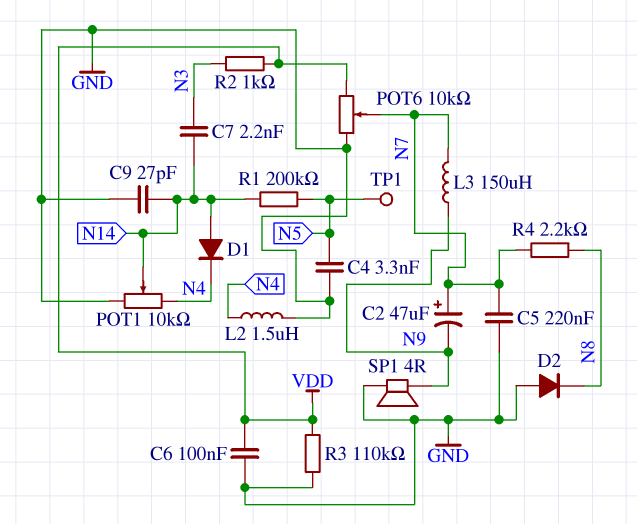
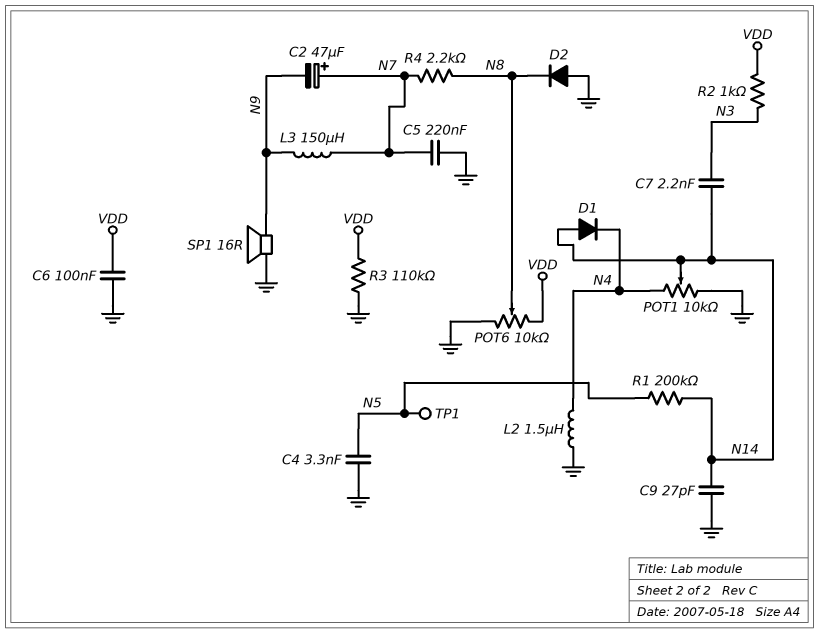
POT6: 10k (GND, VDD, wiper N7) -> 10k (GND, VDD, wiper N8)
SP1: speaker 4R (GND, N9) -> speaker 16R (GND, N9)

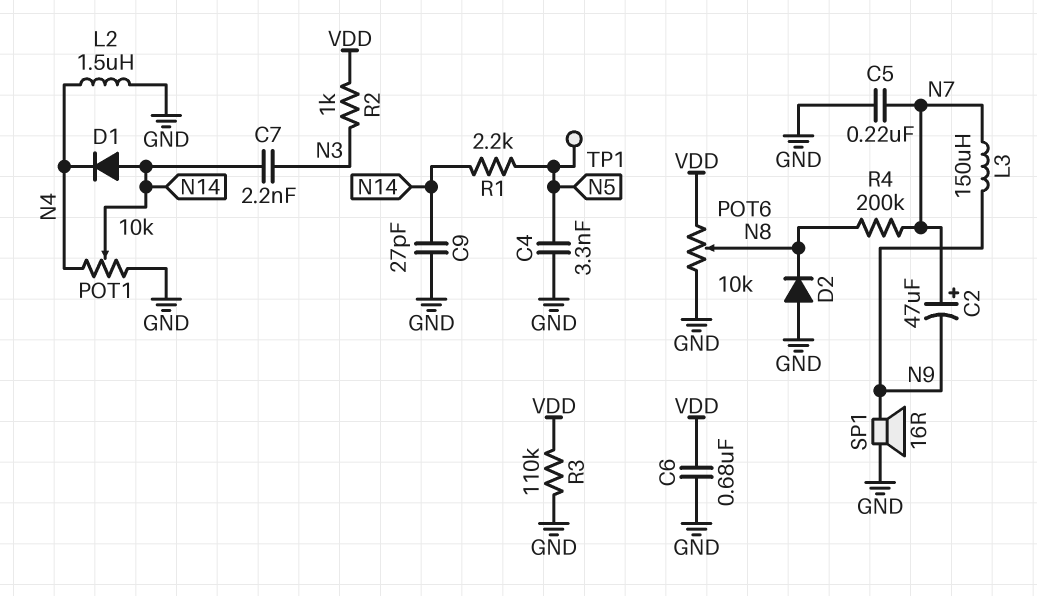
C6: 100nF (GND, VDD) -> 680nF (GND, VDD)
R1: 200k (N5, N14) -> 2.2k (N5, N14)
R4: 2.2k (N7, N8) -> 200k (N7, N8)

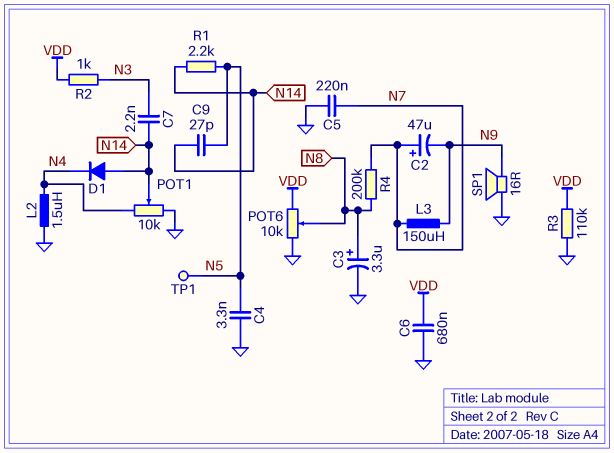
C3: none -> 3.3uF (plus N8, minus GND)
C9: 27pF (GND, N14) -> 27pF (N5, N14)
D2: diode (A GND, K N8) -> none

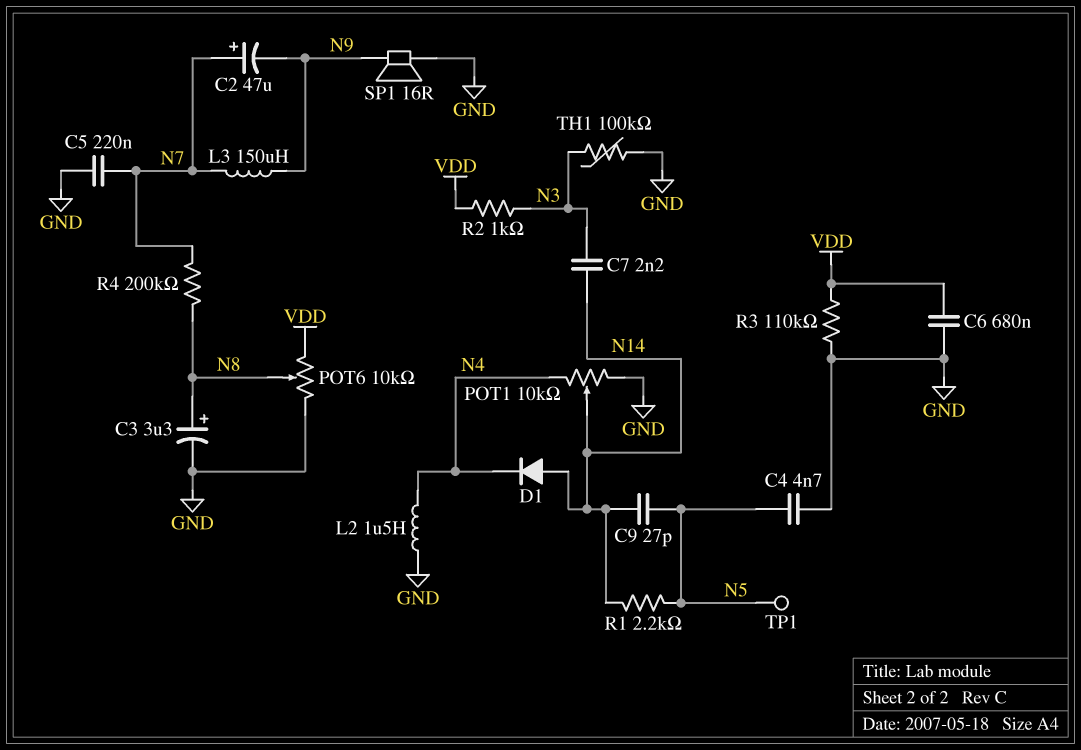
C4: 3.3nF (GND, N5) -> 4.7nF (GND, N5)
TH1: none -> 100k (GND, N3)

